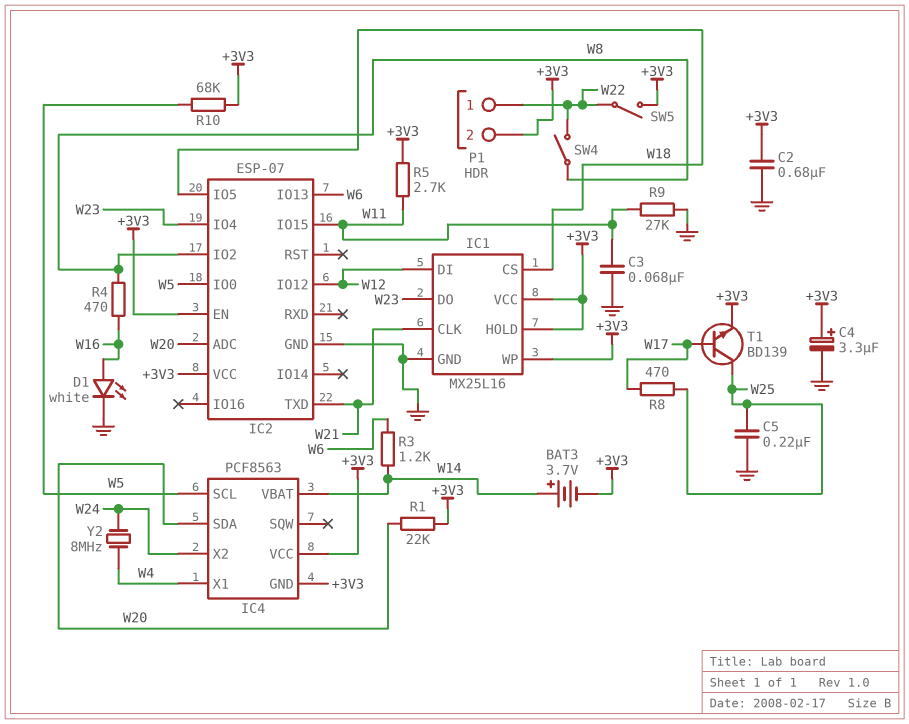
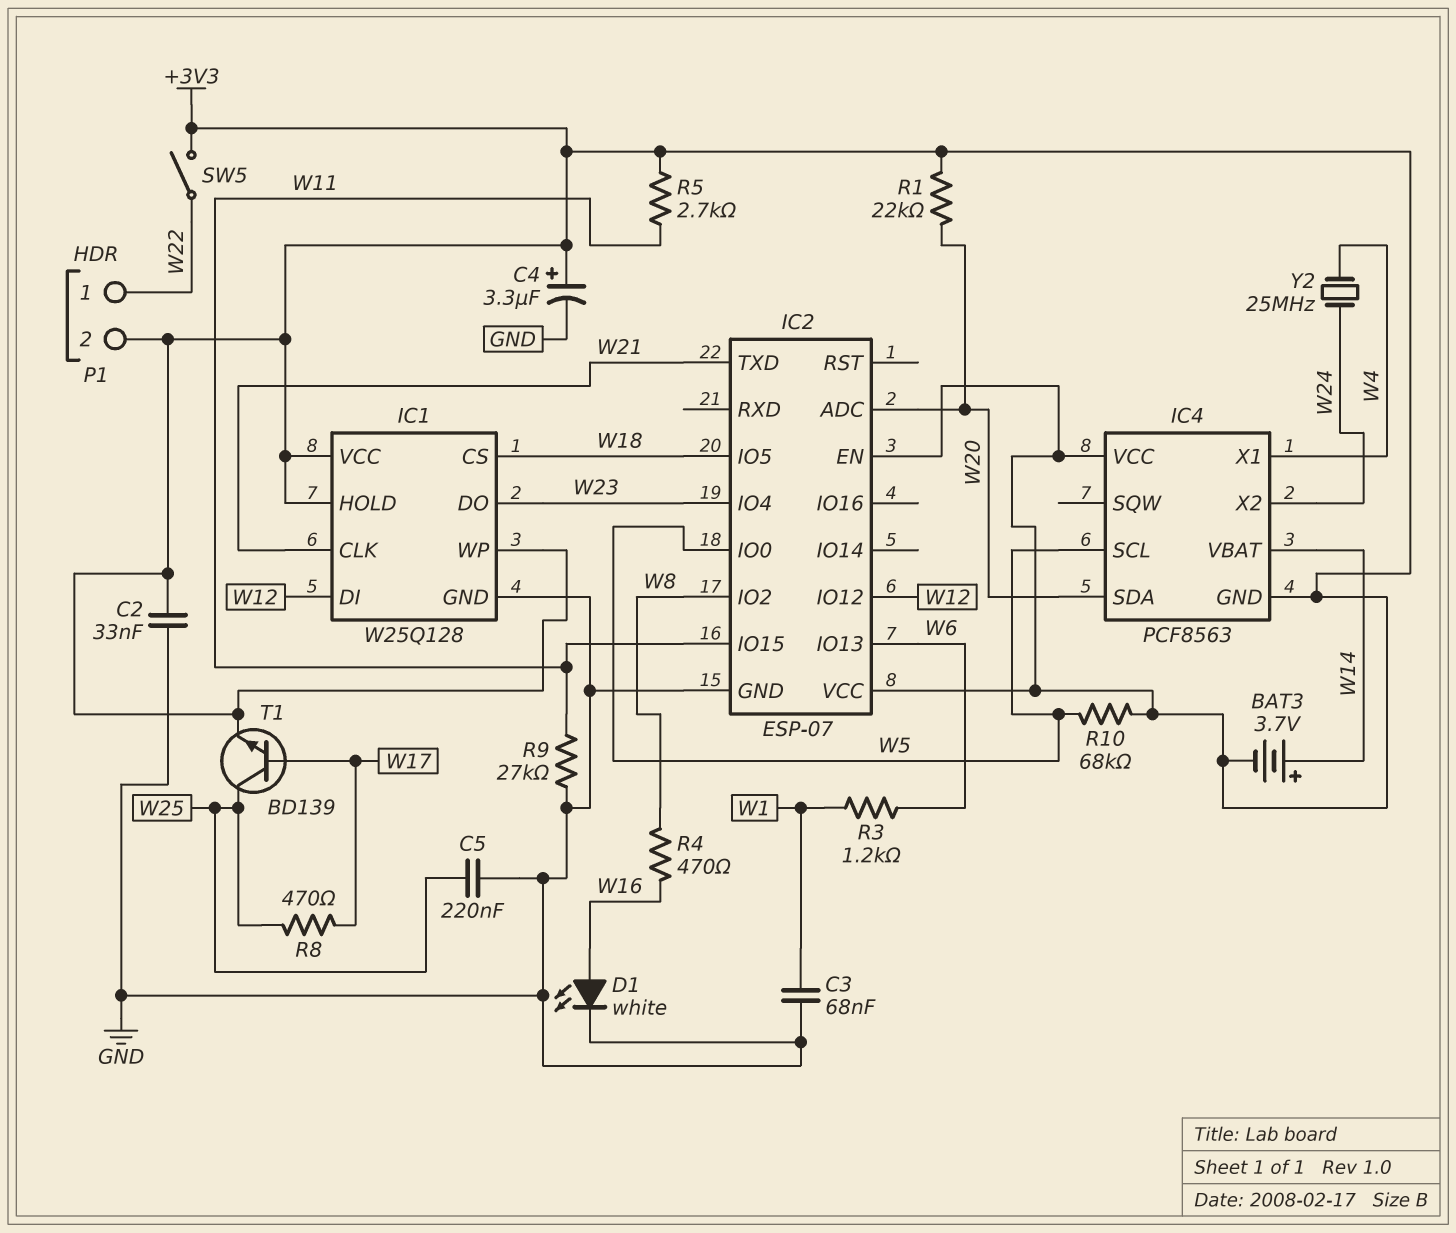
C2: 680nF (+3V3, GND) -> 33nF (+3V3, GND)
C3: 68nF (GND, W11) -> 68nF (GND, W1)
IC1: MX25L16 -> W25Q128
R3: 1.2k (W6, W14) -> 1.2k (W1, W6)
SW4: switch (W8, W22) -> none
Y2: 8MHz (W4, W24) -> 25MHz (W4, W24)

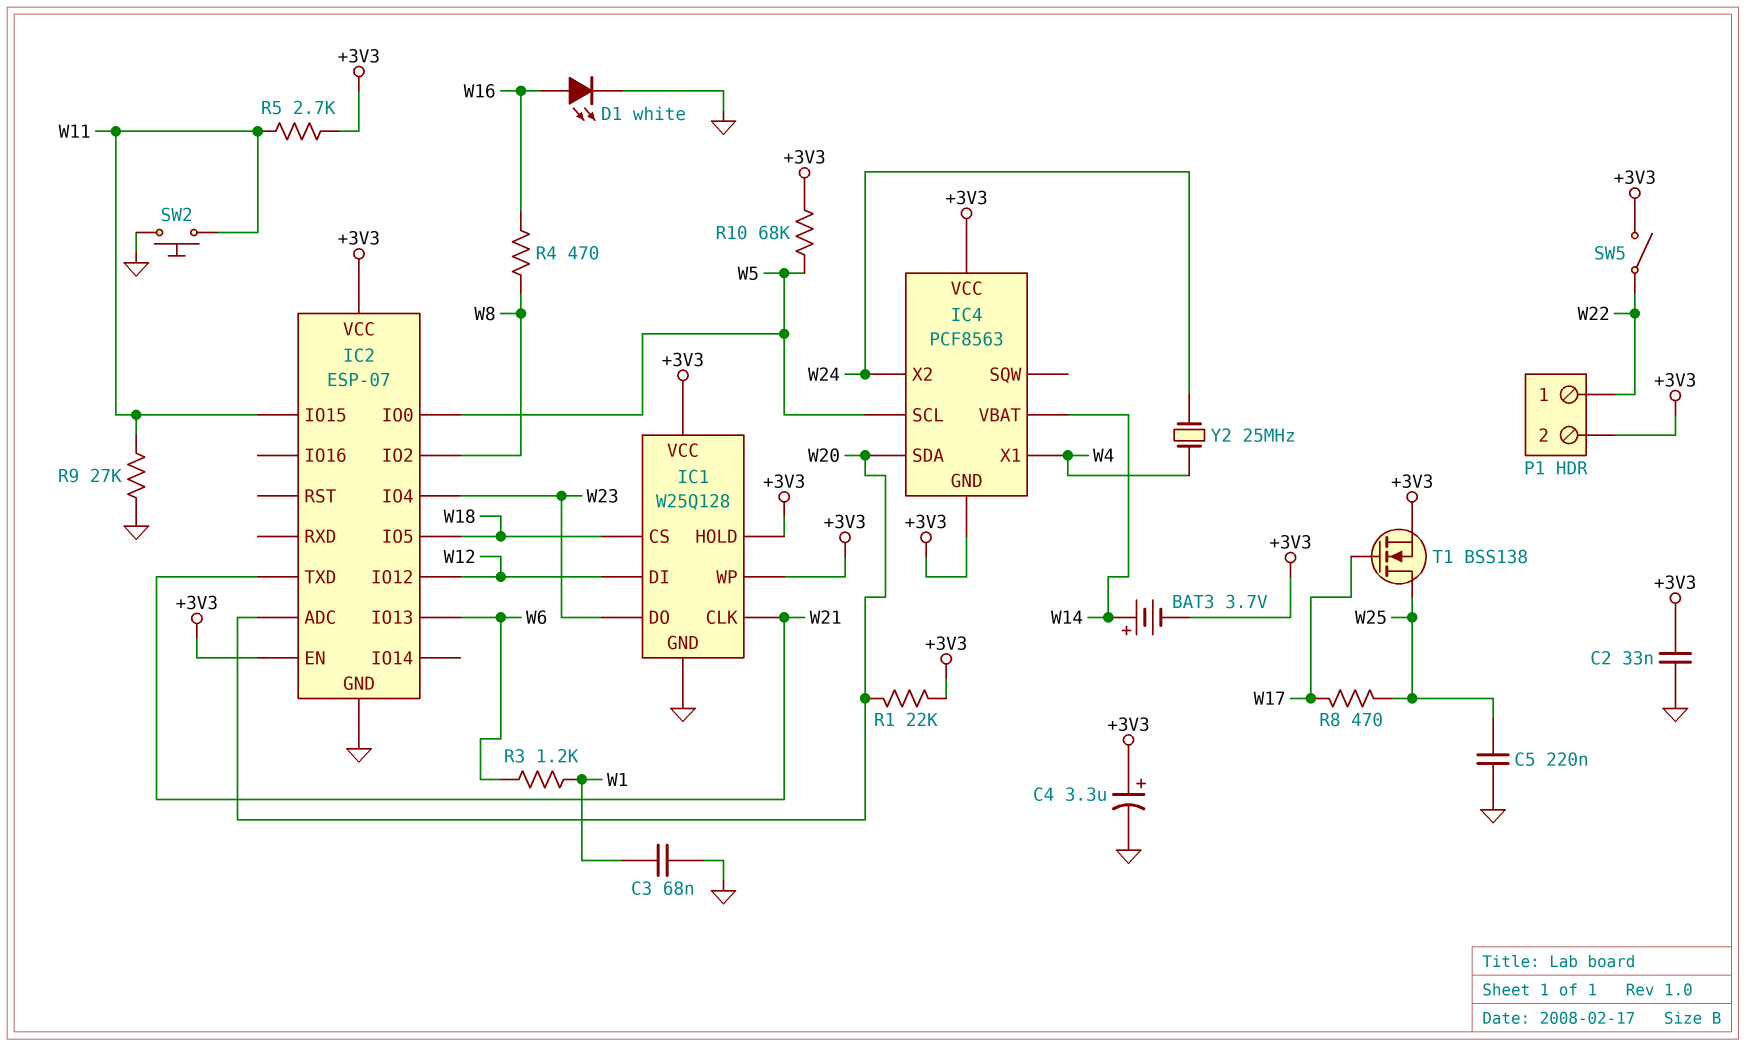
SW2: none -> button (GND, W11)
T1: NPN BD139 (B W17, C W25, E +3V3) -> NMOS BSS138 (G W17, D W25, S +3V3)

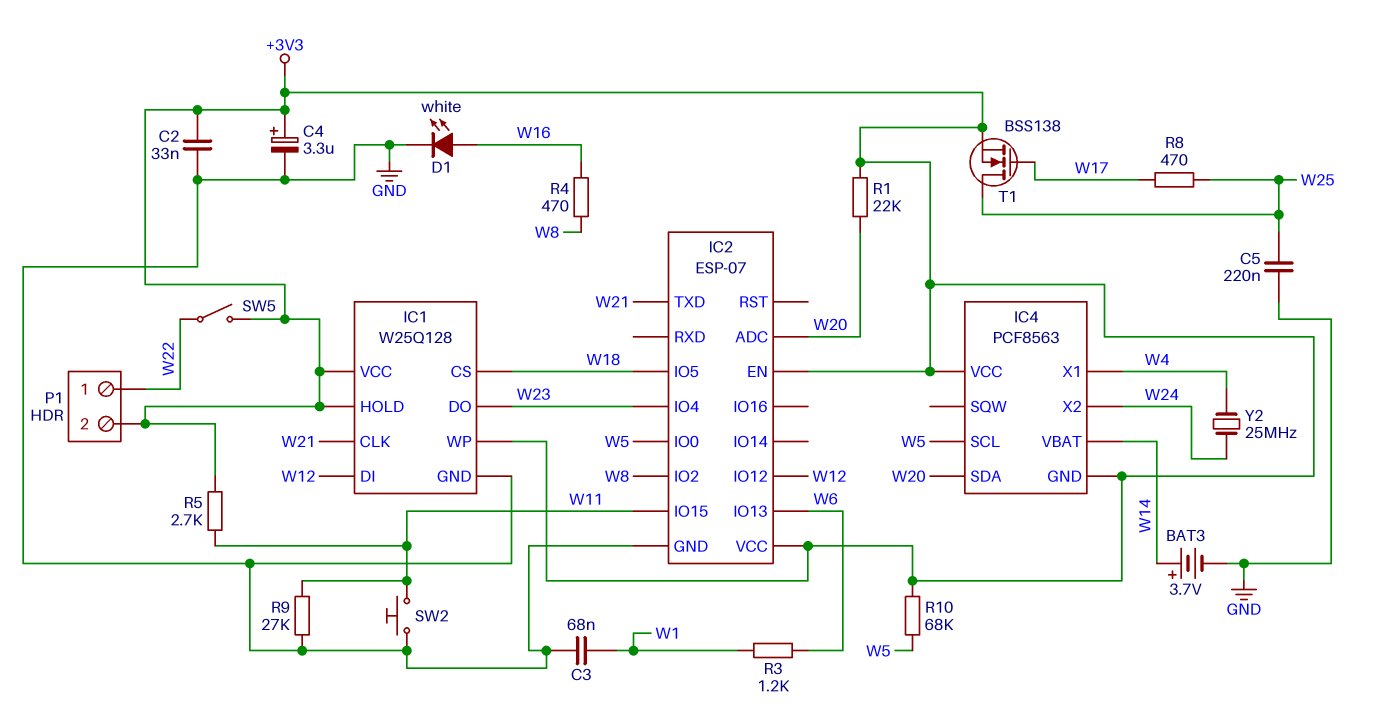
BAT3: 3.7V (plus W14, minus +3V3) -> 3.7V (plus W14, minus GND)

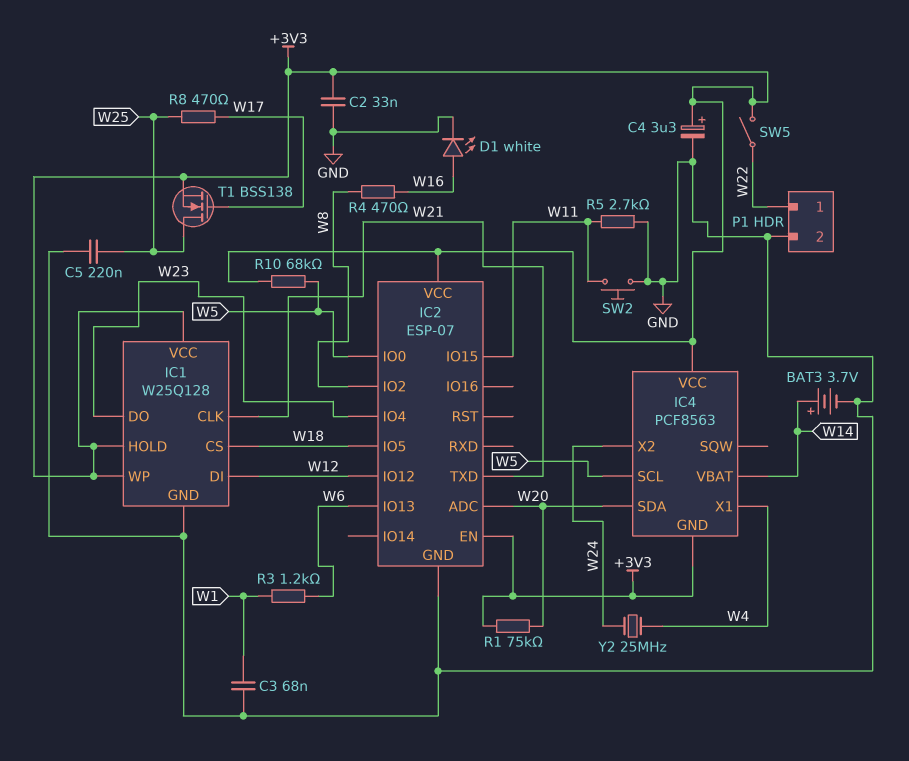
P1 pin 2: +3V3 -> GND
R1: 22k (+3V3, W20) -> 75k (+3V3, W20)
R5: 2.7k (+3V3, W11) -> 2.7k (GND, W11)
R9: 27k (GND, W11) -> none

